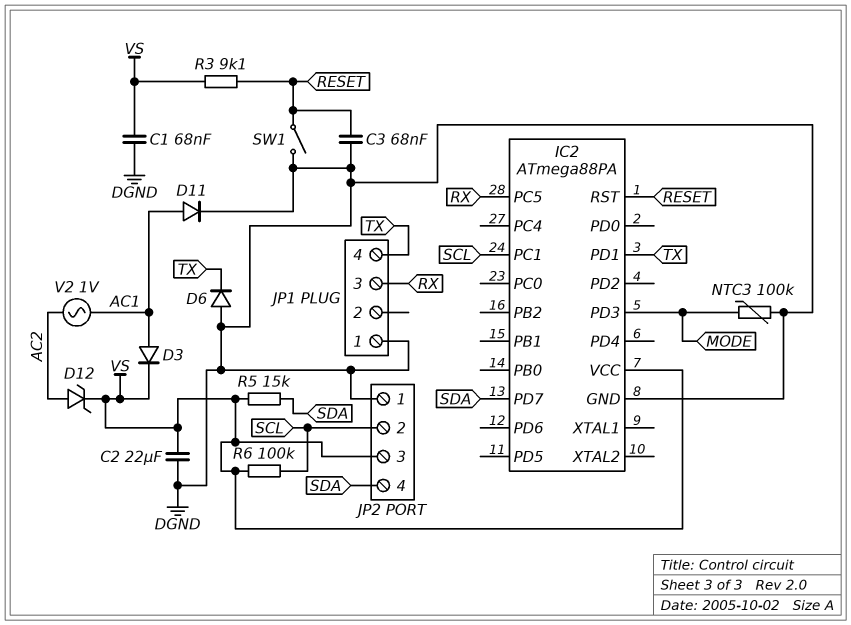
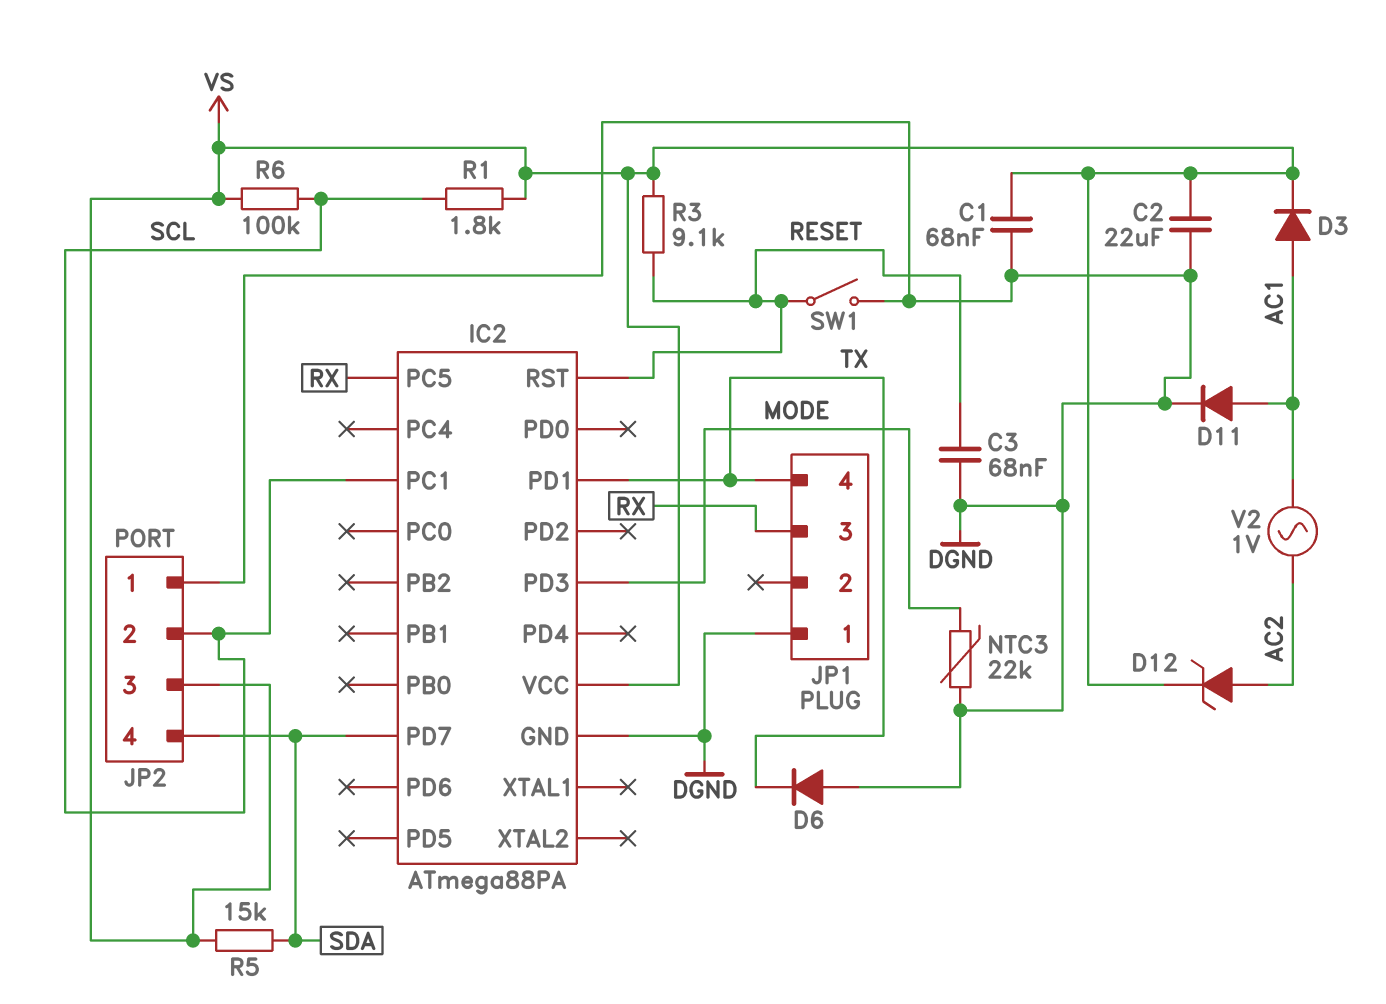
NTC3: 100k (DGND, MODE) -> 22k (DGND, MODE)
R1: none -> 1.8k (SCL, VS)

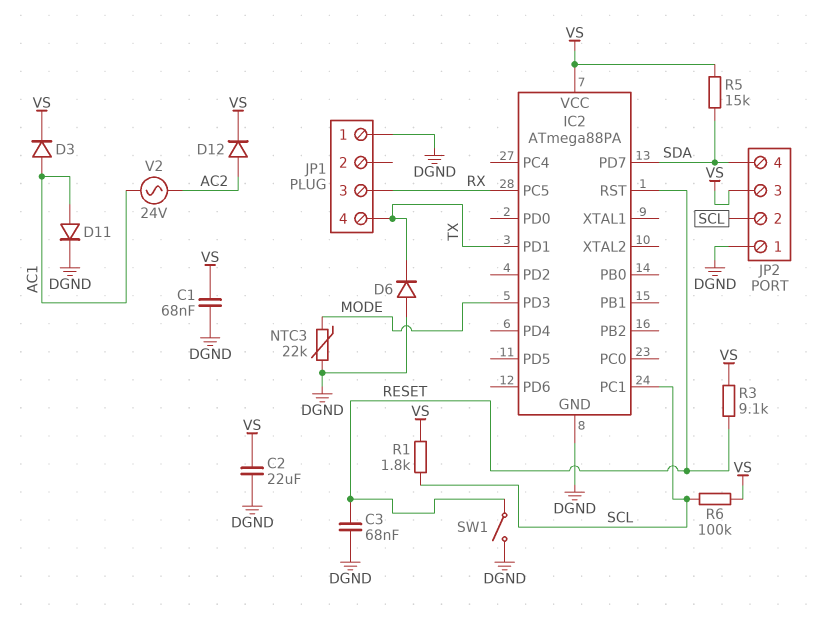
D12: zener (A AC2, K VS) -> diode (A AC2, K VS)
V2: AC 1V (AC1, AC2) -> AC 24V (AC1, AC2)

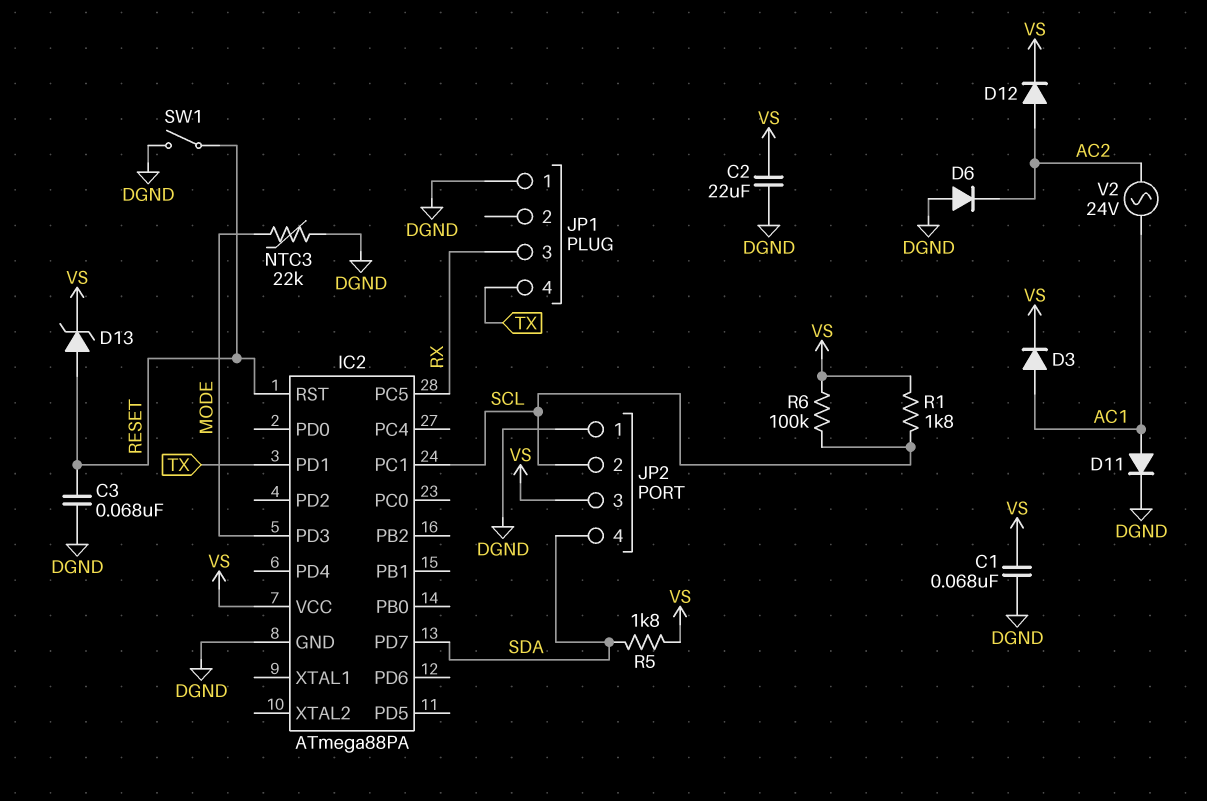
D6: diode (A DGND, K TX) -> diode (A DGND, K AC2)
D13: none -> zener (A RESET, K VS)
R3: 9.1k (RESET, VS) -> none
R5: 15k (SDA, VS) -> 1.8k (SDA, VS)

